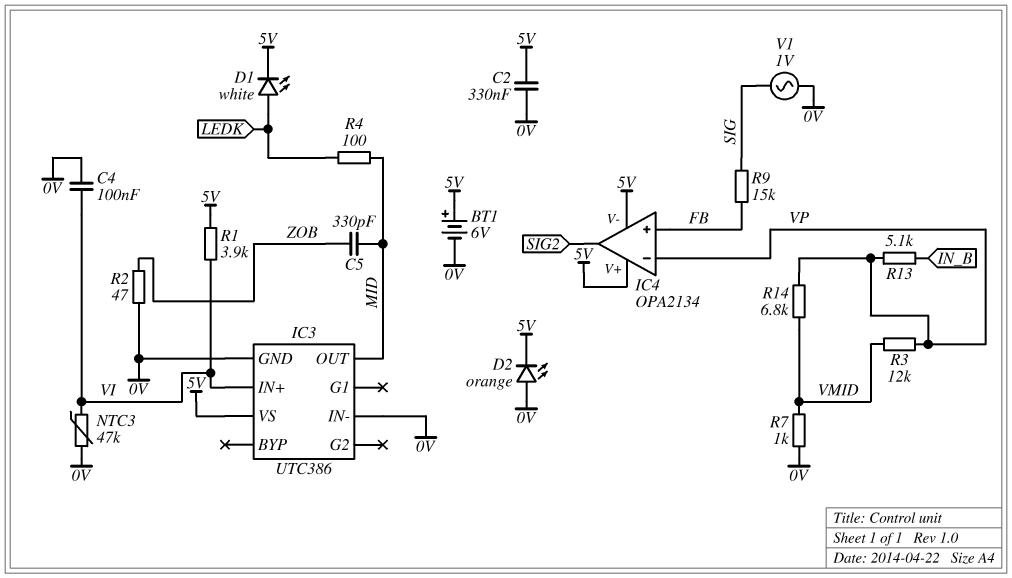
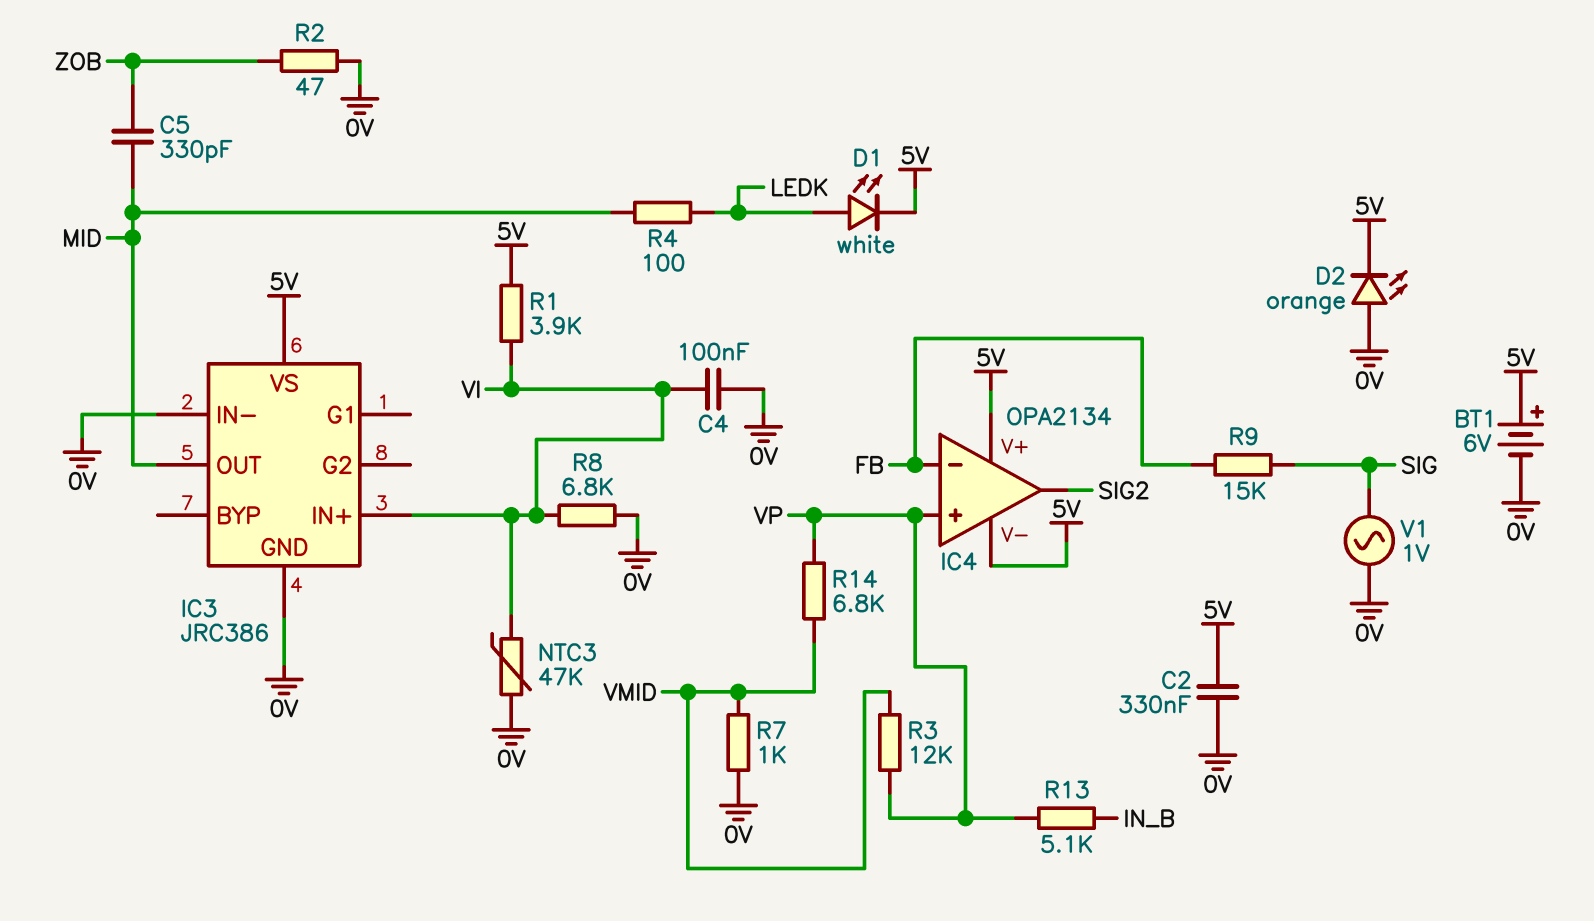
IC3: UTC386 -> JRC386
IC4 pin in+: FB -> VP
IC4 pin in-: VP -> FB
R8: none -> 6.8k (0V, VI)

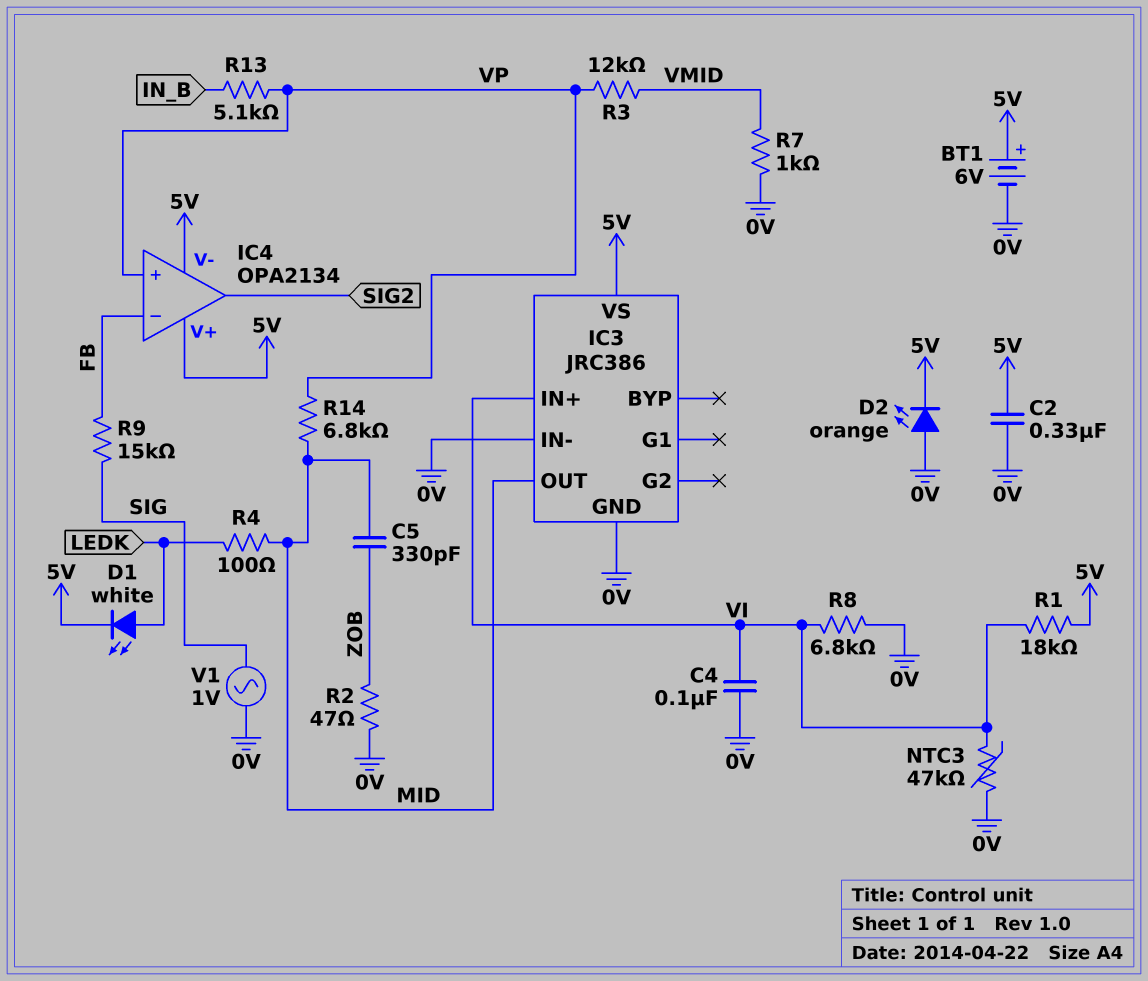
R1: 3.9k (5V, VI) -> 18k (5V, VI)
R14: 6.8k (VMID, VP) -> 6.8k (MID, VP)

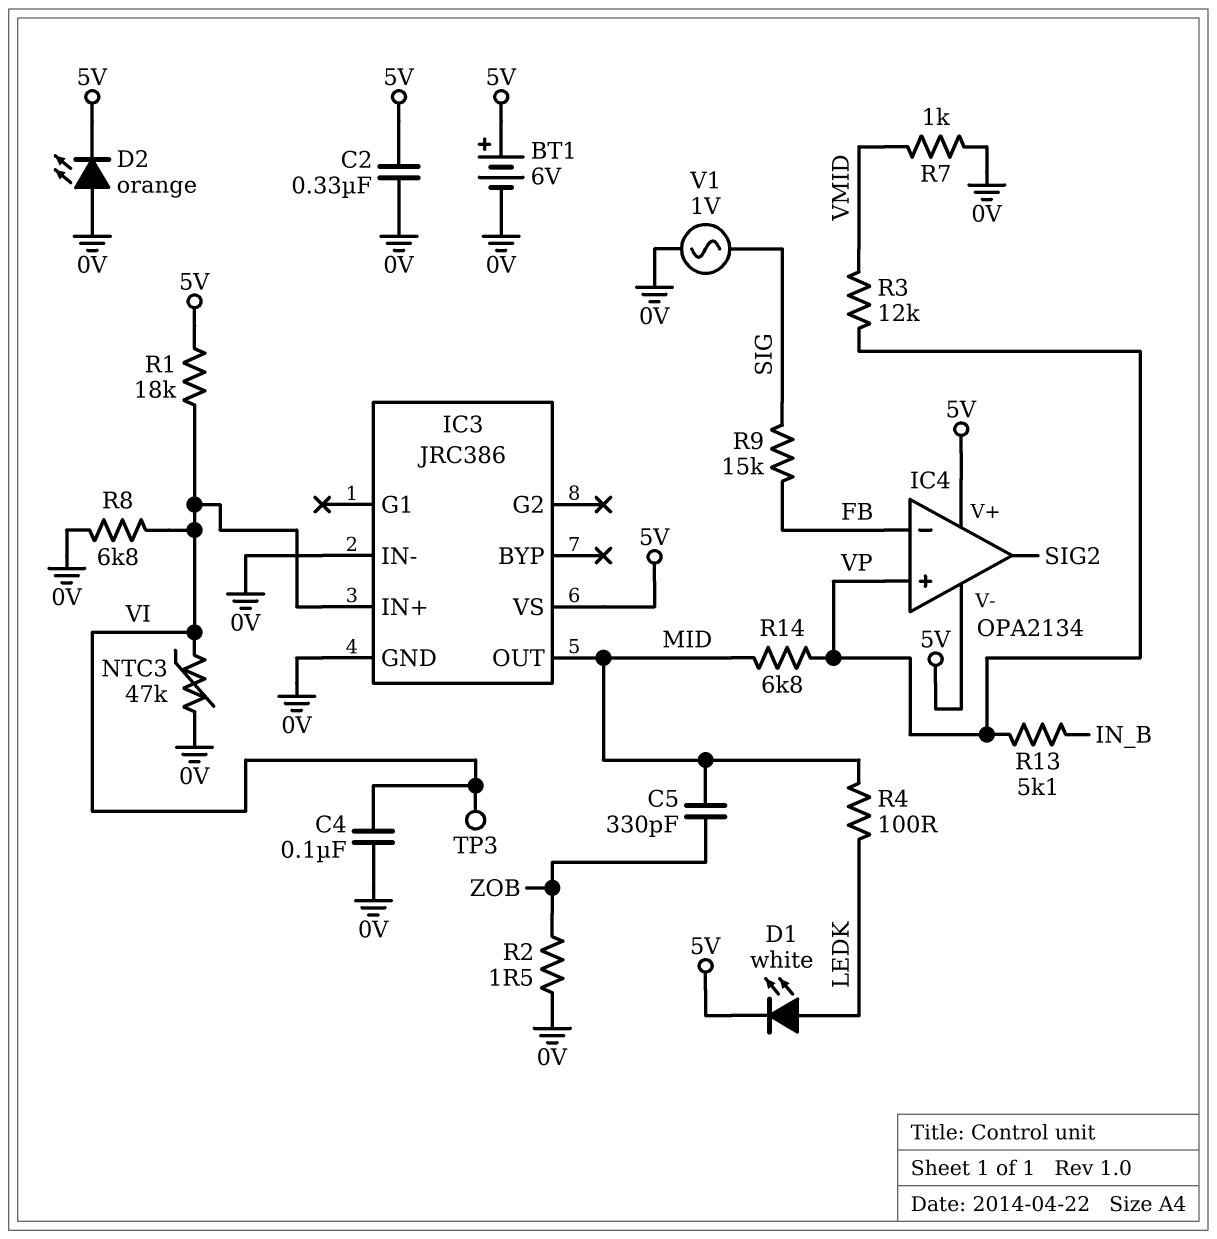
R2: 47 (0V, ZOB) -> 1.5 (0V, ZOB)
TP3: none -> test point (VI)

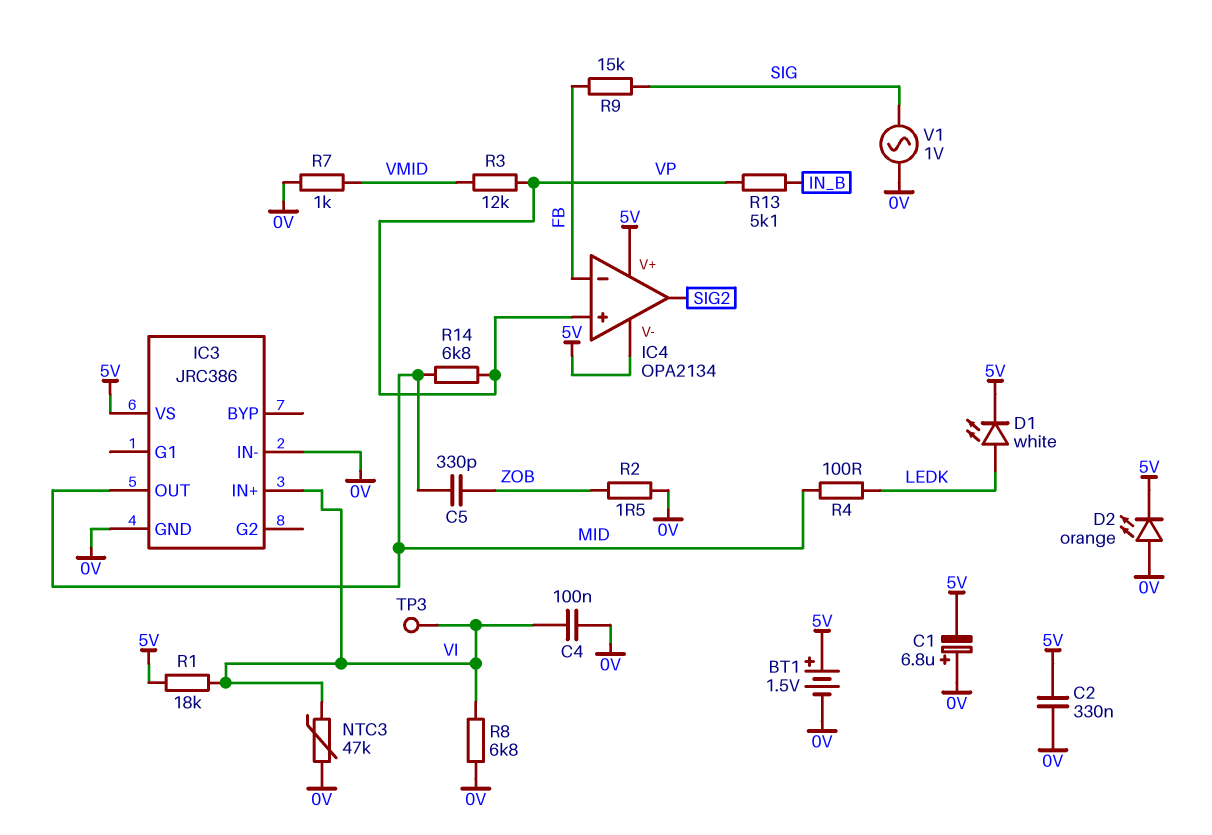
BT1: 6V (plus 5V, minus 0V) -> 1.5V (plus 5V, minus 0V)
C1: none -> 6.8uF (plus 0V, minus 5V)

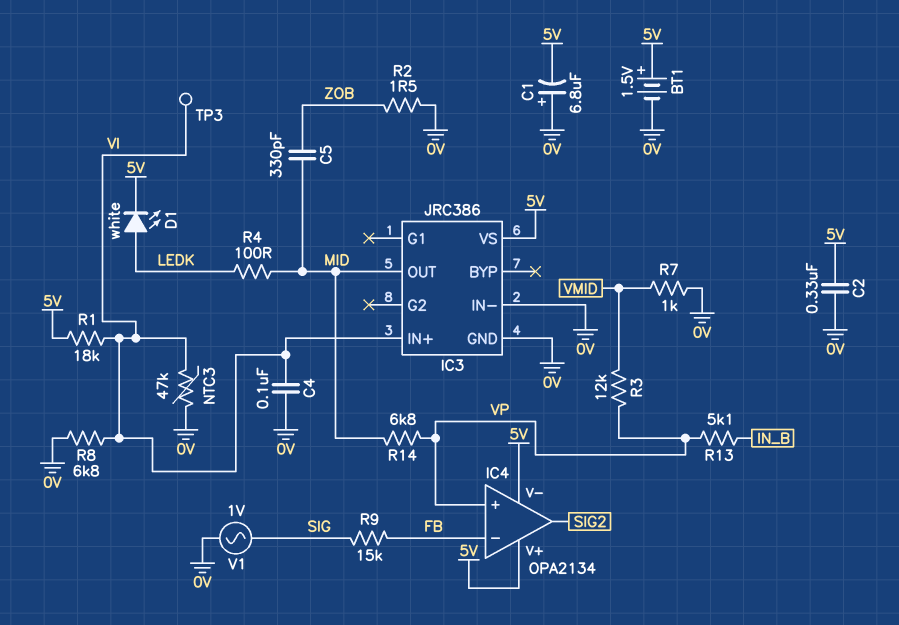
D2: LED orange (A 0V, K 5V) -> none

